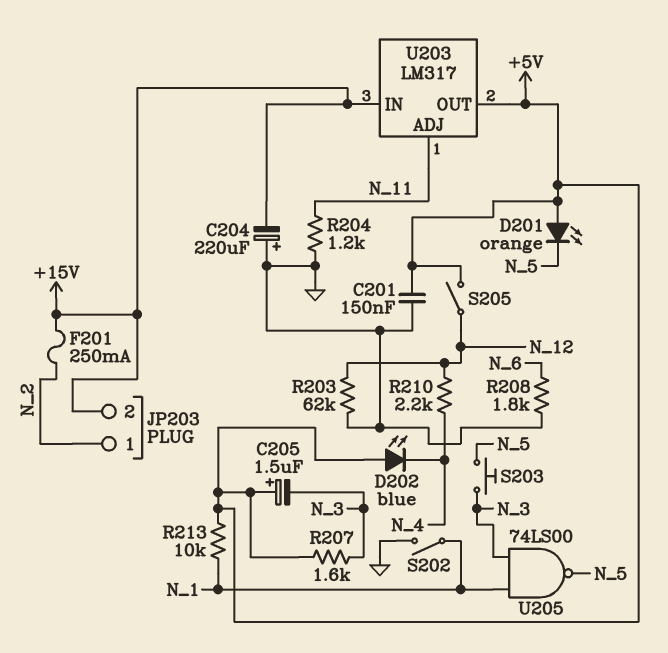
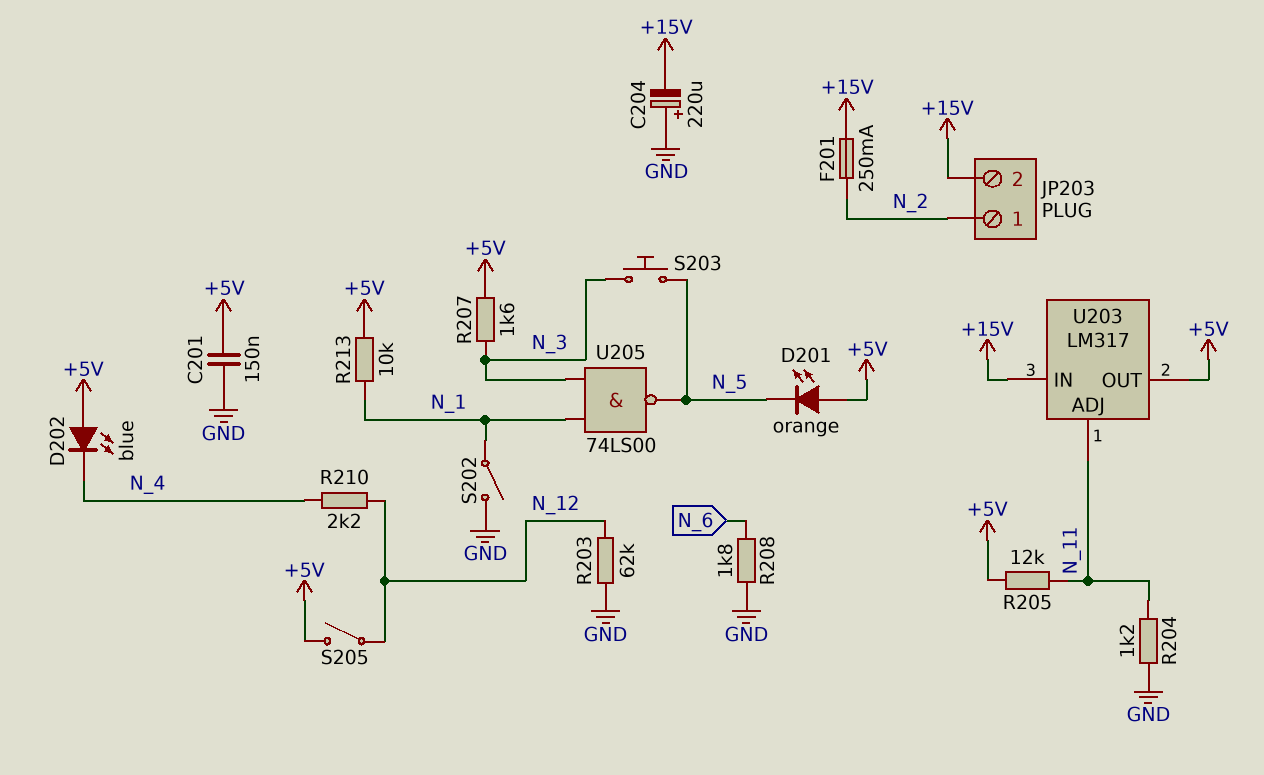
C205: 1.5uF (plus +5V, minus N_3) -> none
R205: none -> 12k (+5V, N_11)

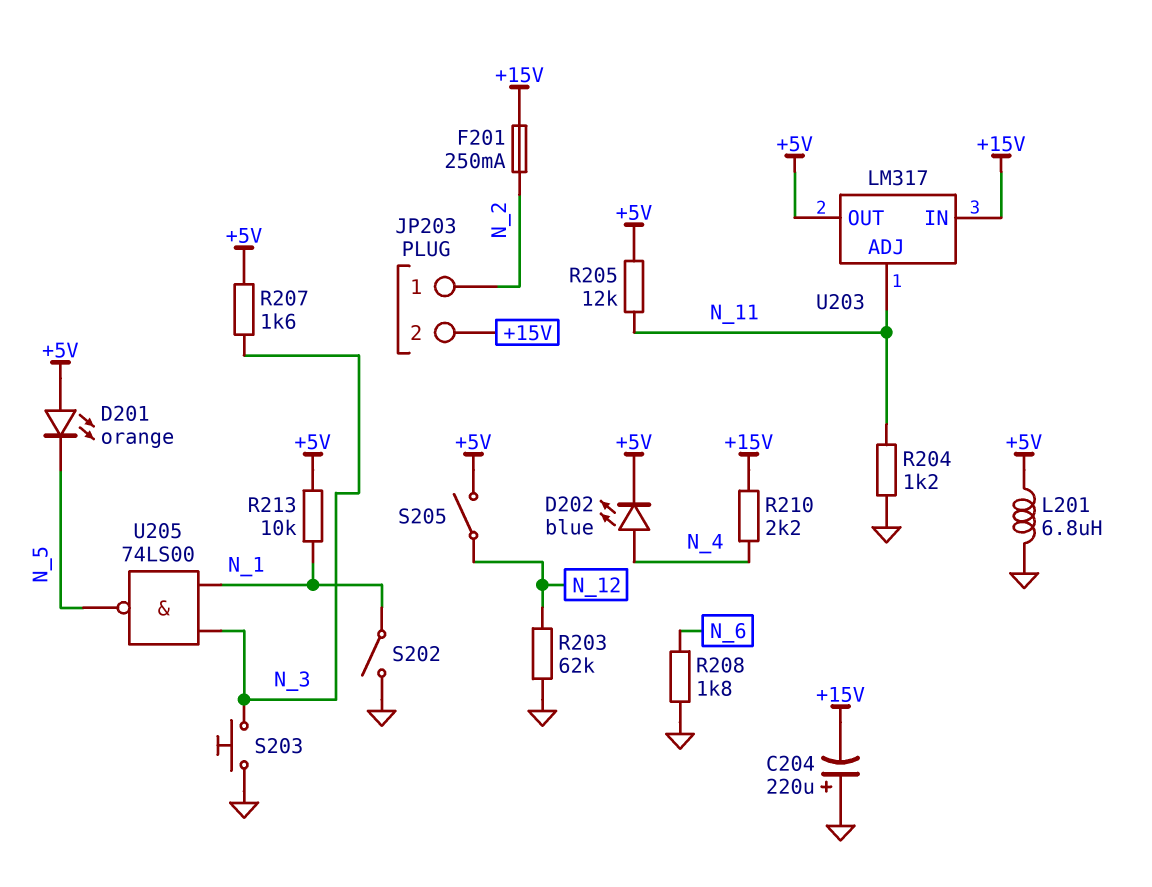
C201: 150nF (+5V, GND) -> none
D202: LED blue (A +5V, K N_4) -> LED blue (A N_4, K +5V)
L201: none -> 6.8uH (+5V, GND)
R210: 2.2k (N_4, N_12) -> 2.2k (+15V, N_4)
S203: button (N_3, N_5) -> button (GND, N_3)

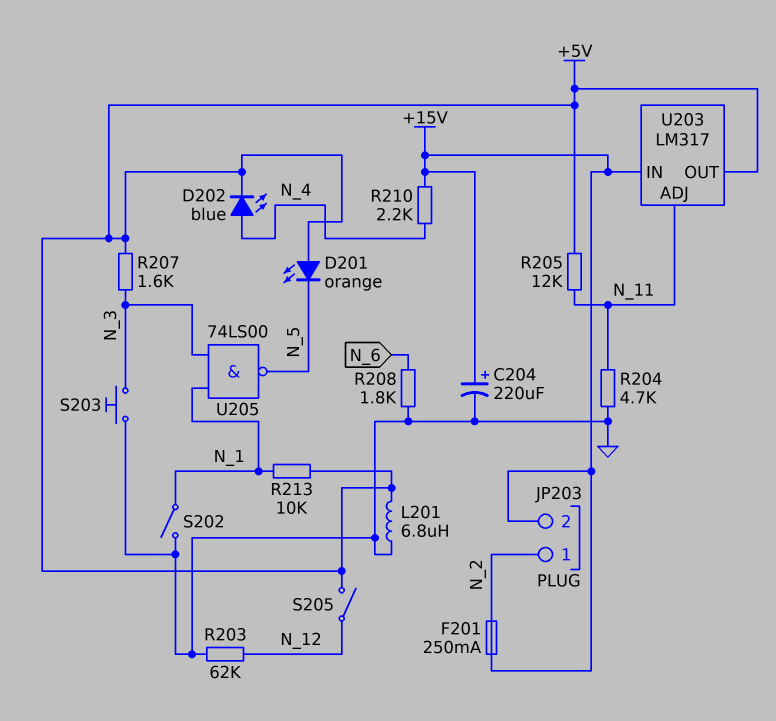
C204: 220uF (plus GND, minus +15V) -> 220uF (plus +15V, minus GND)
R204: 1.2k (GND, N_11) -> 4.7k (GND, N_11)

